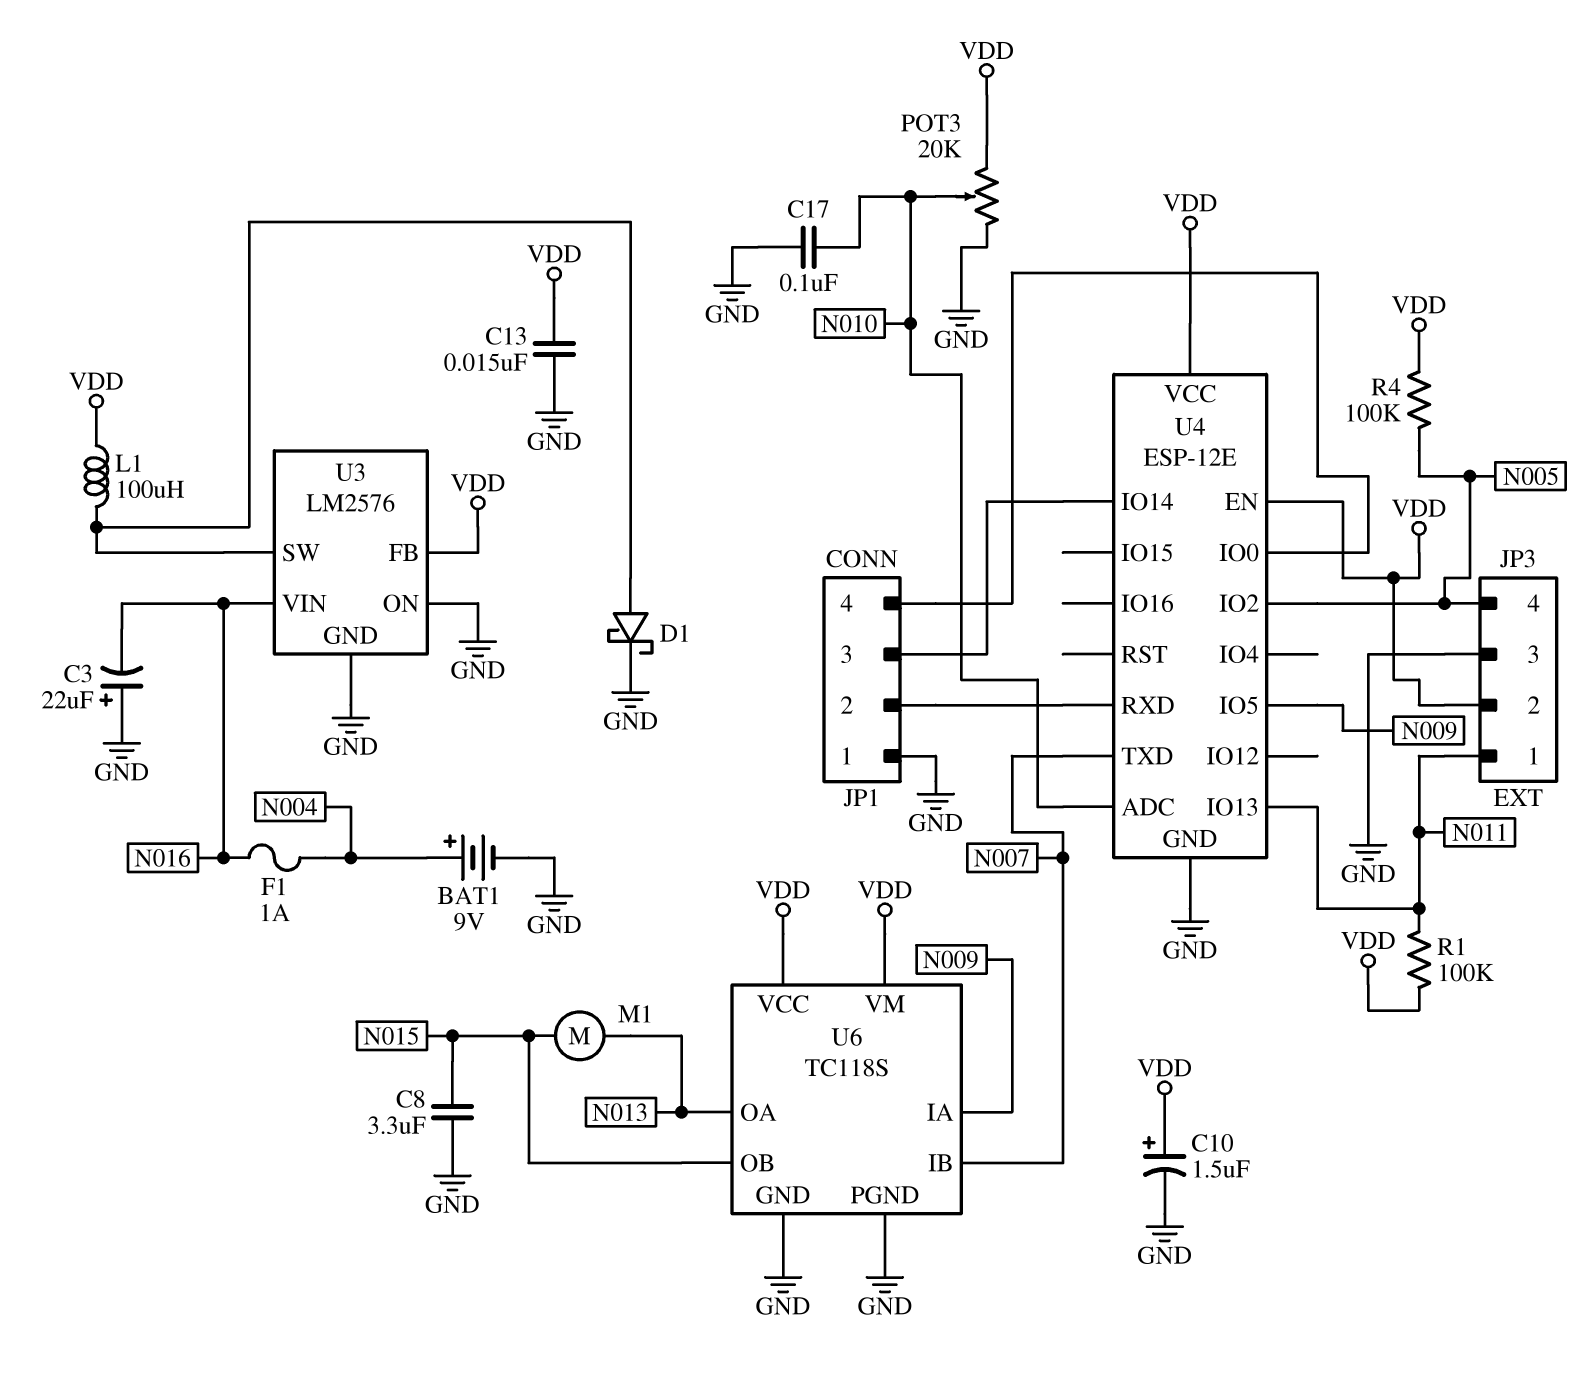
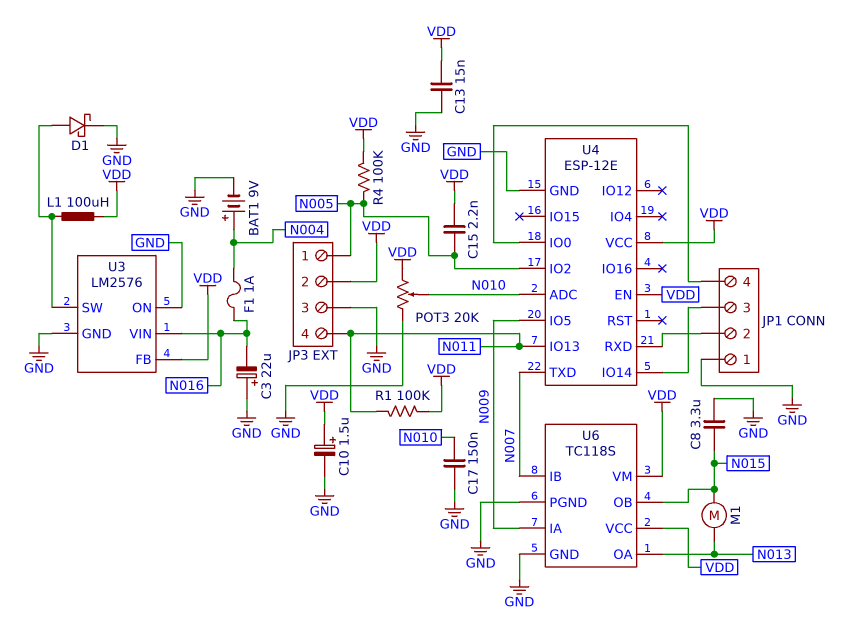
C15: none -> 2.2nF (N005, VDD)
C17: 100nF (GND, N010) -> 150nF (GND, N010)
JP3 pin 1: N011 -> N005
JP3 pin 4: N005 -> N011

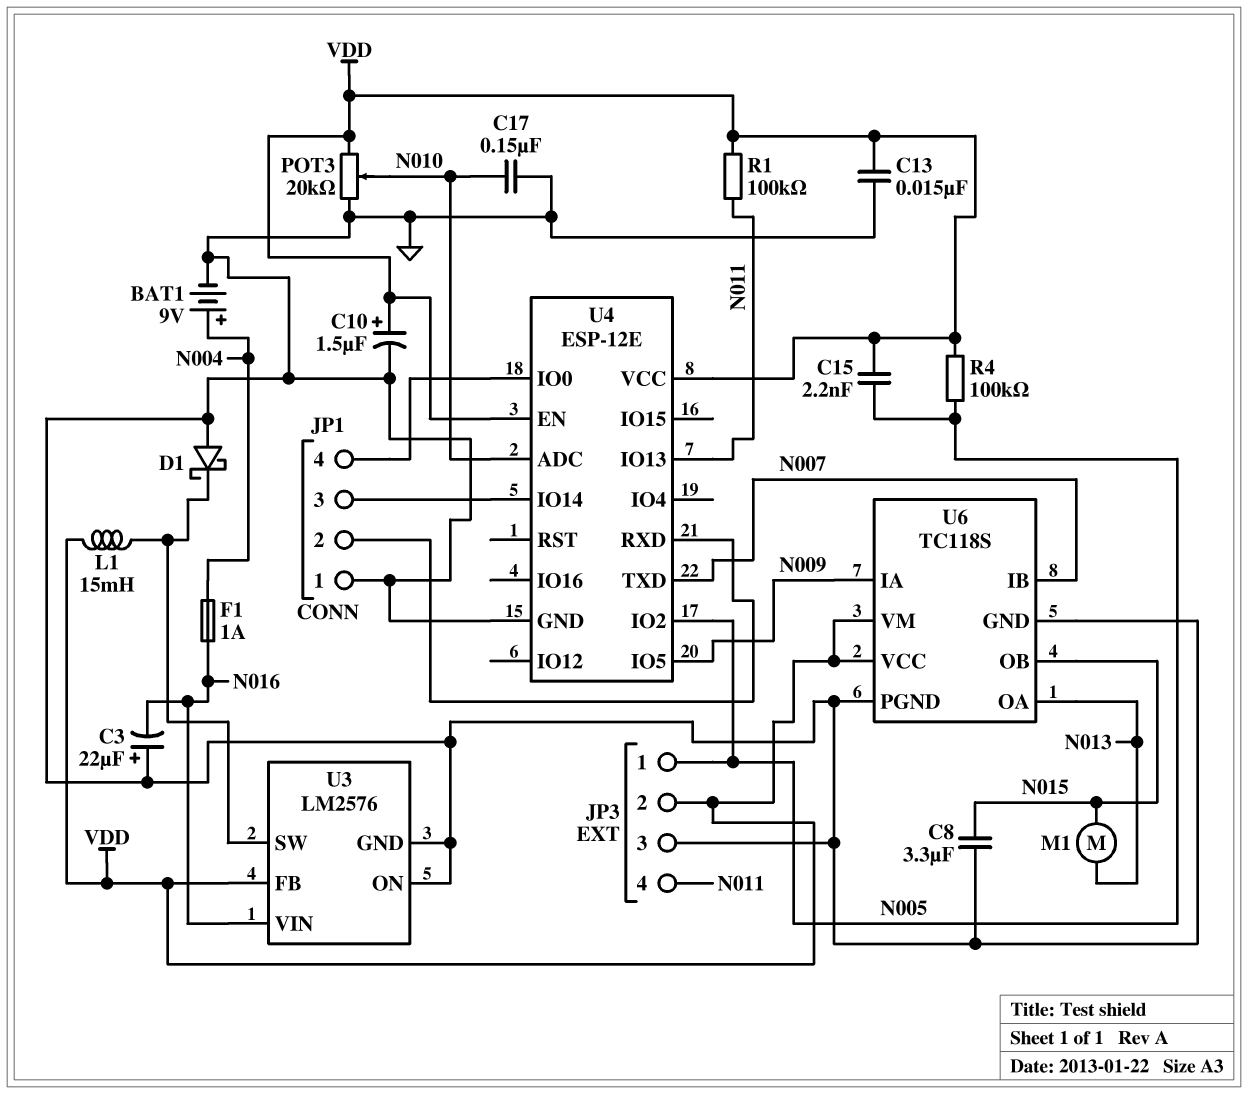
D1: schottky (A U3/SW, K GND) -> schottky (A GND, K U3/SW)
L1: 100uH (U3/SW, VDD) -> 15mH (U3/SW, VDD)

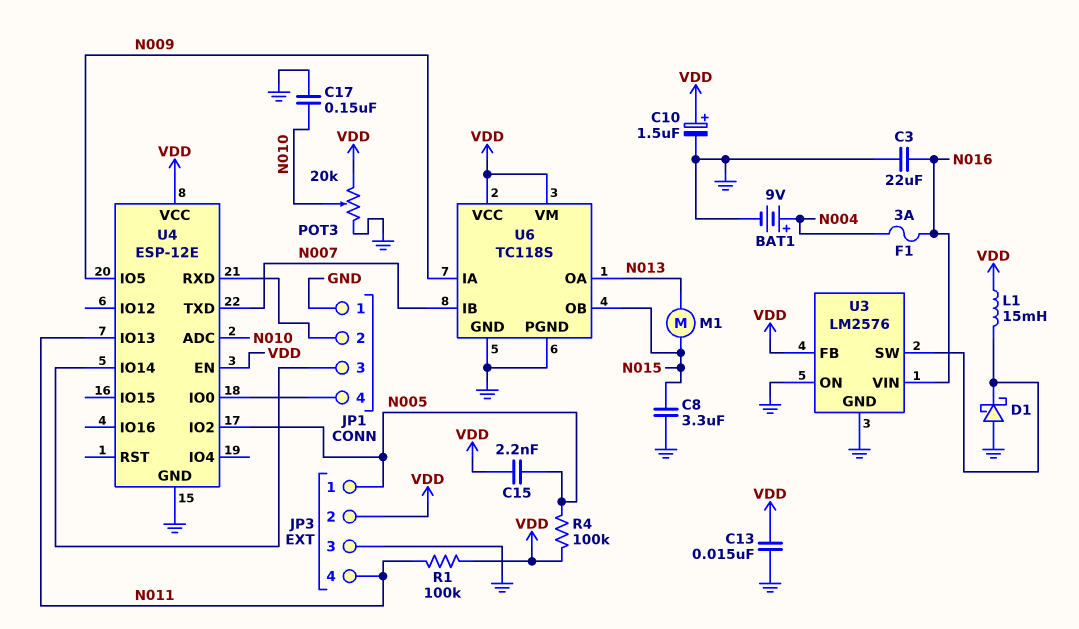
C3: 22uF (plus GND, minus N016) -> 22uF (GND, N016)
F1: 1A (N004, N016) -> 3A (N004, N016)

